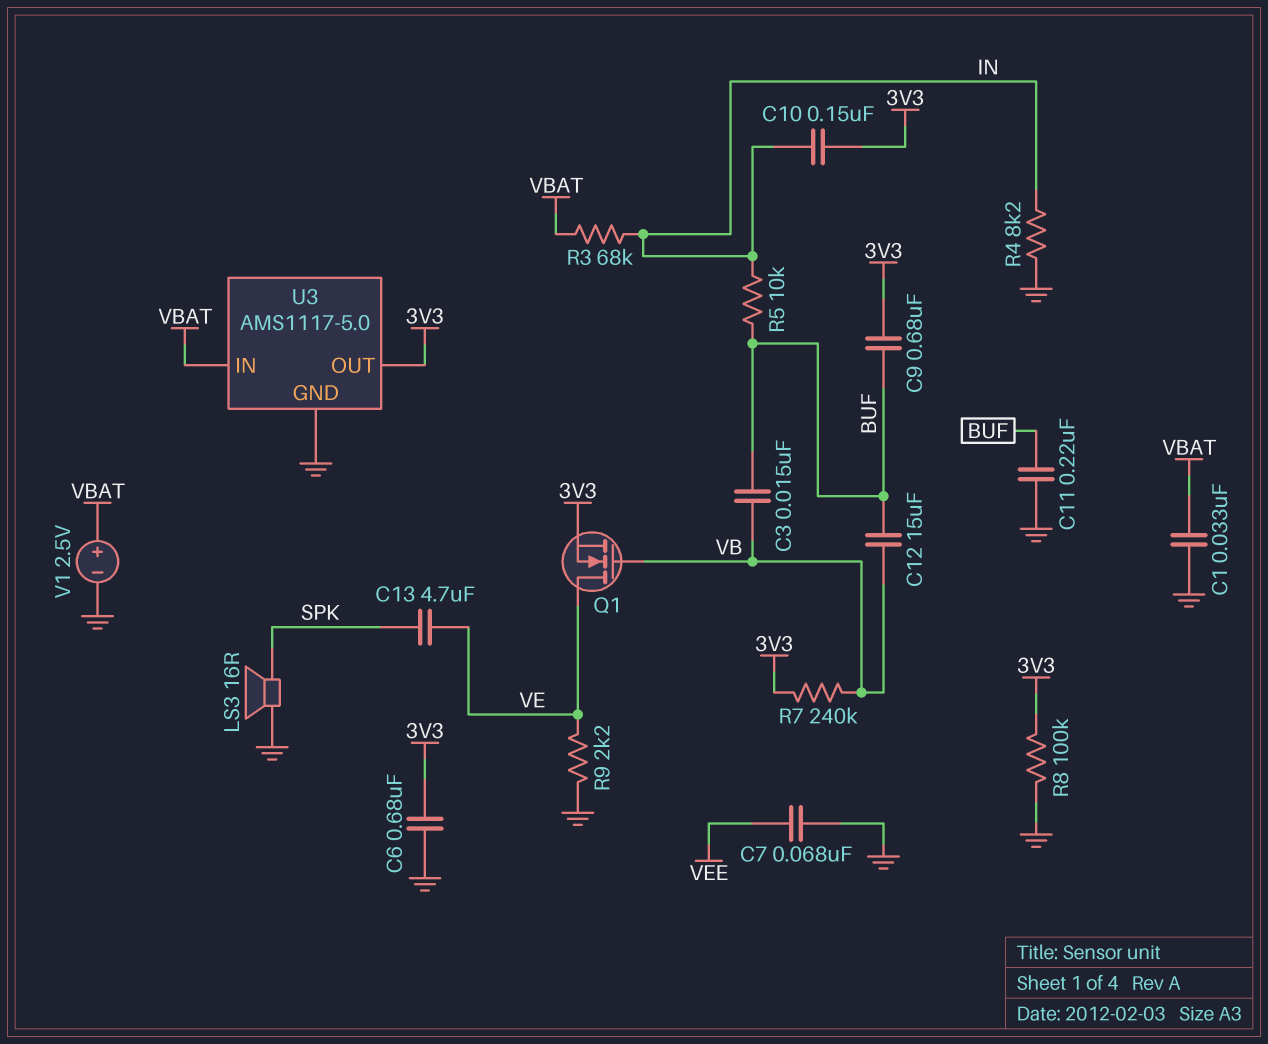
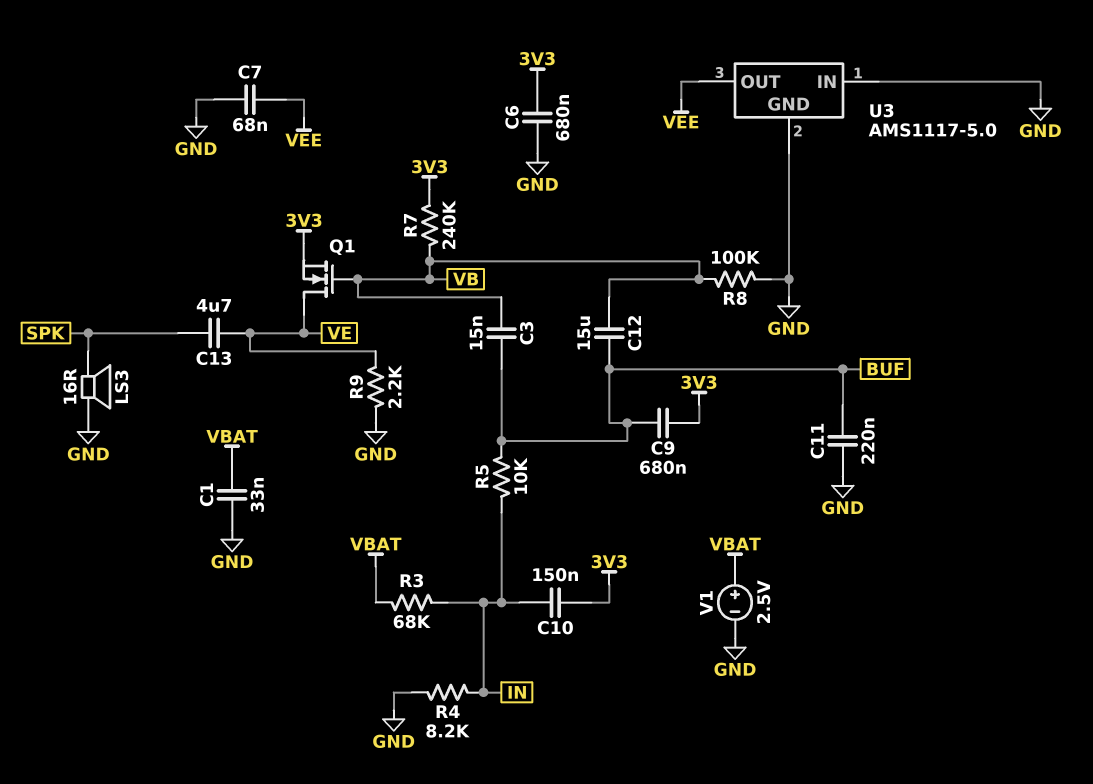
R8: 100k (3V3, GND) -> 100k (GND, VB)
U3 pin IN: VBAT -> GND
U3 pin OUT: 3V3 -> VEE

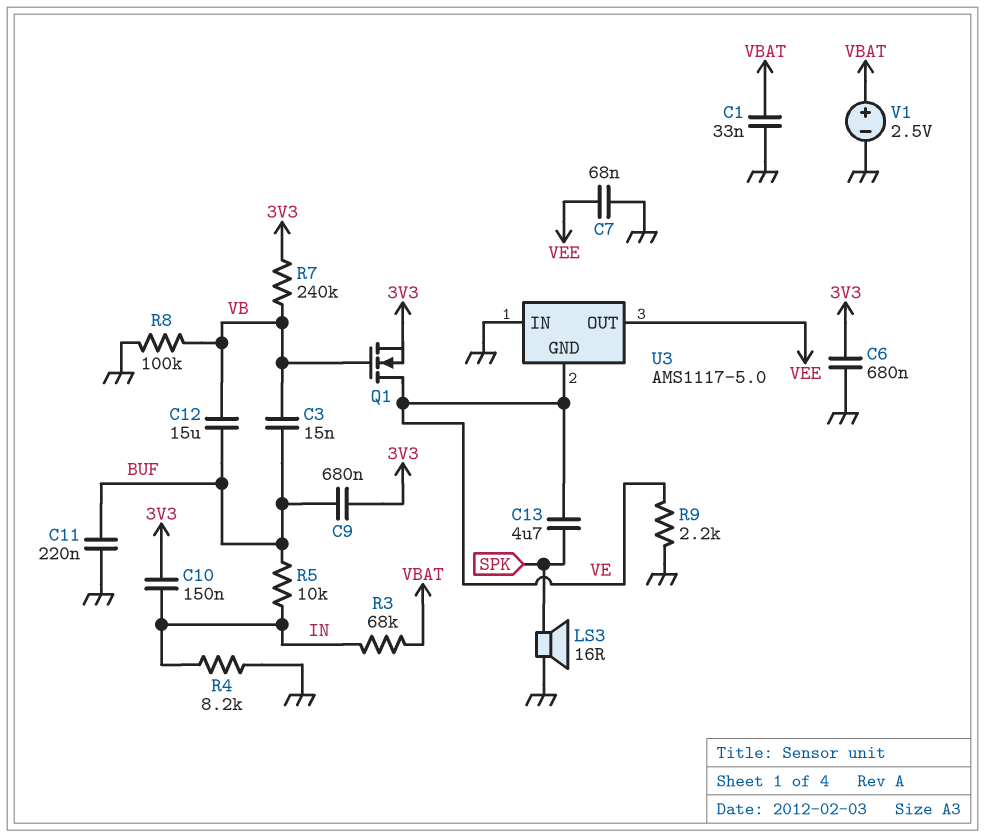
U3 pin GND: GND -> VE

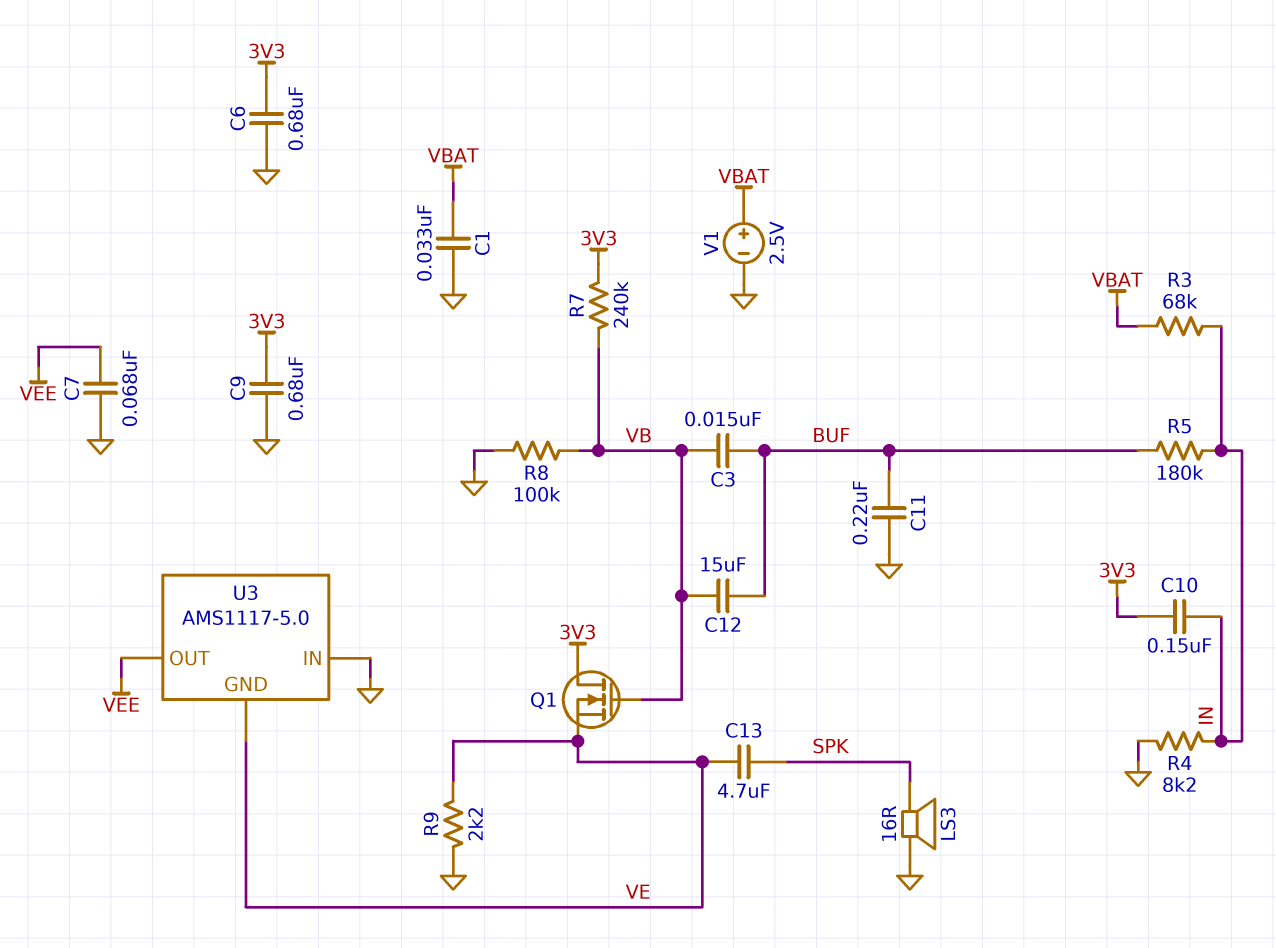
C9: 680nF (3V3, BUF) -> 680nF (3V3, GND)
Q1: NMOS (G VB, D VE, S 3V3) -> NMOS (G VB, D 3V3, S VE)
R5: 10k (BUF, IN) -> 180k (BUF, IN)

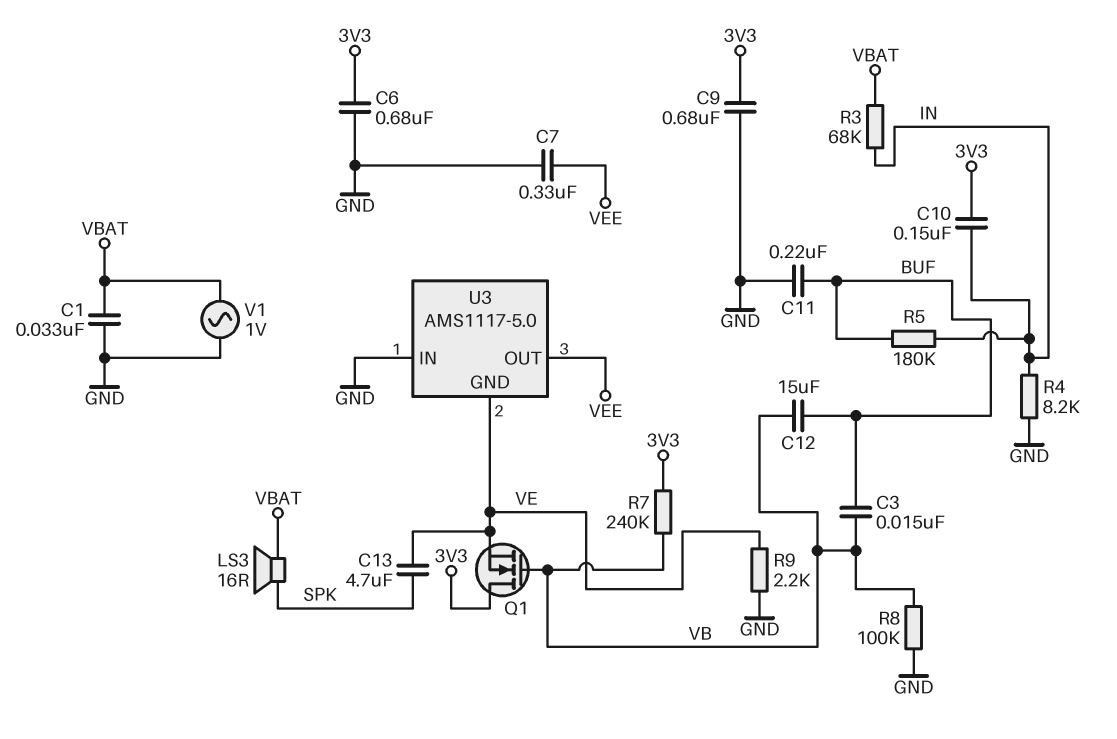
C7: 68nF (GND, VEE) -> 330nF (GND, VEE)
LS3: speaker 16R (GND, SPK) -> speaker 16R (SPK, VBAT)
V1: 2.5V (plus VBAT, minus GND) -> AC 1V (GND, VBAT)

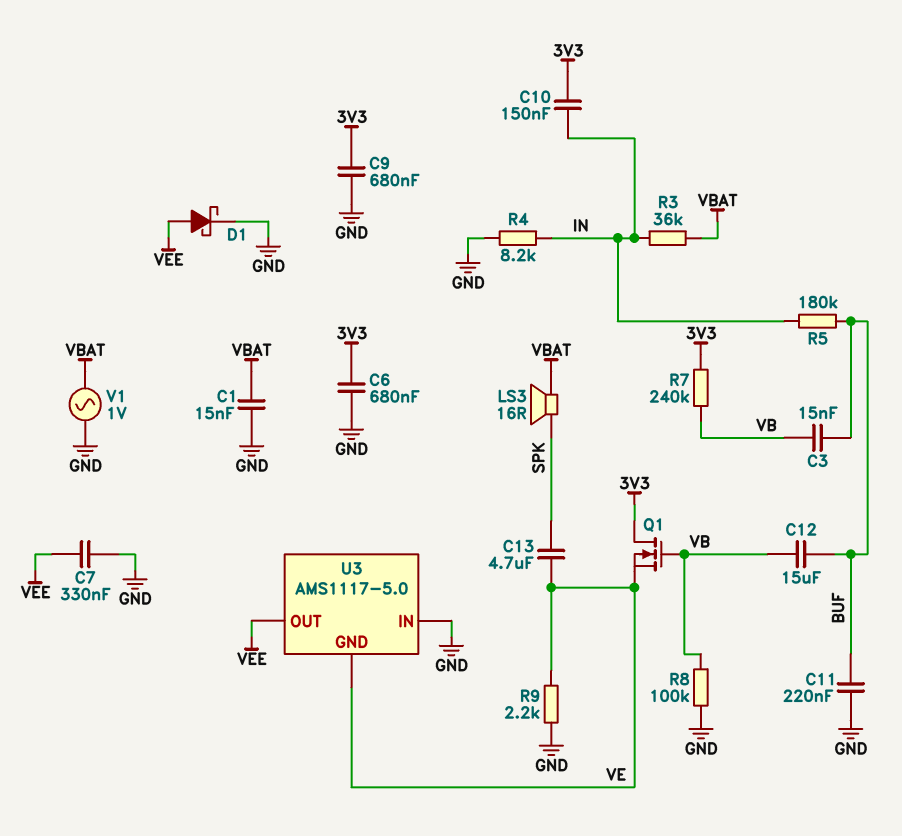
C1: 33nF (GND, VBAT) -> 15nF (GND, VBAT)
D1: none -> schottky (A VEE, K GND)
R3: 68k (IN, VBAT) -> 36k (IN, VBAT)

